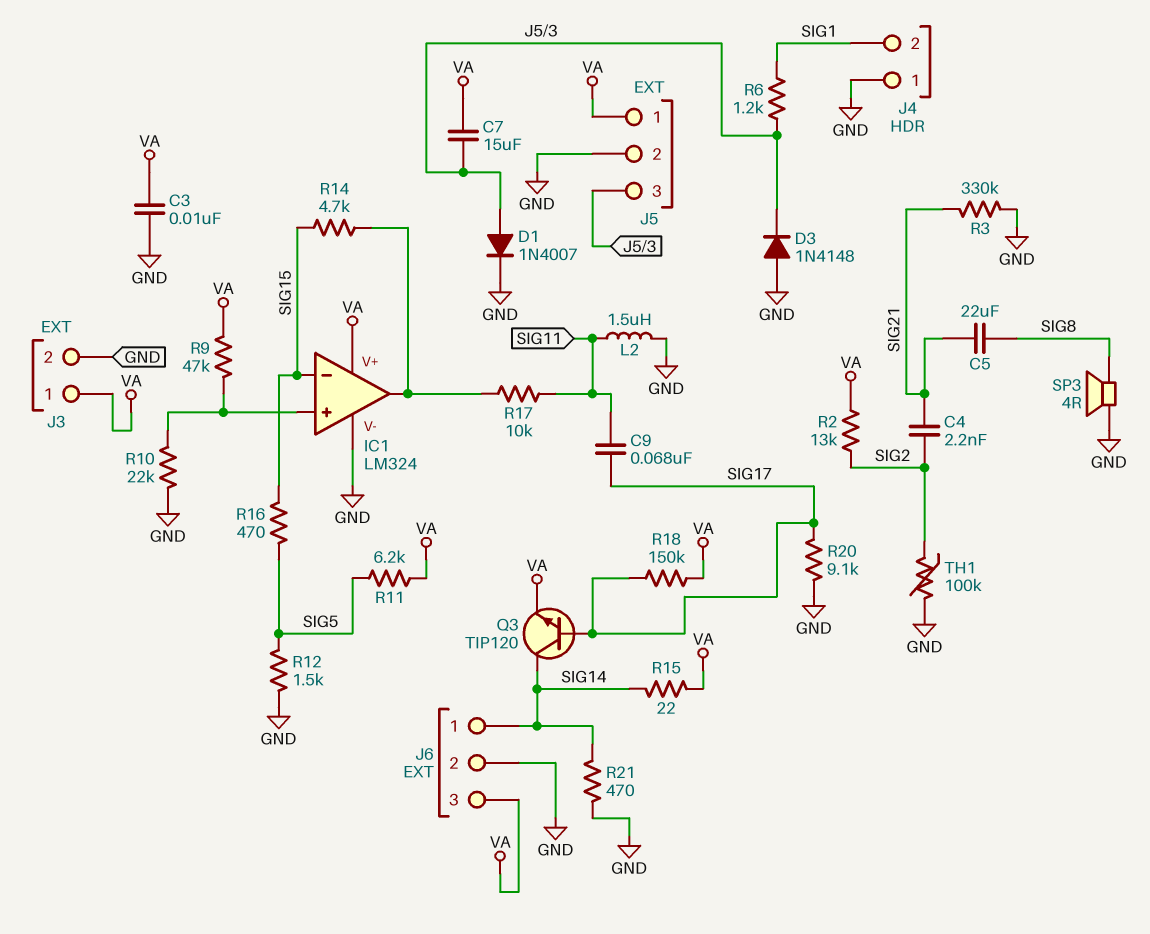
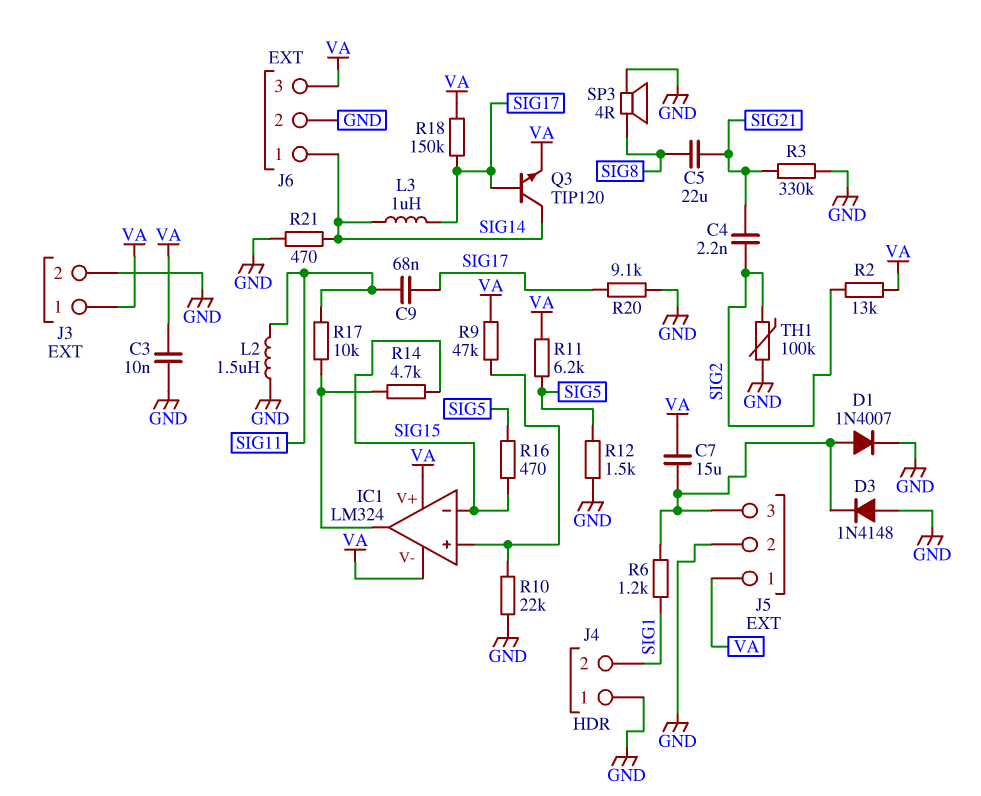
IC1 pin V-: GND -> VA
L3: none -> 1uH (SIG14, SIG17)
R15: 22 (SIG14, VA) -> none

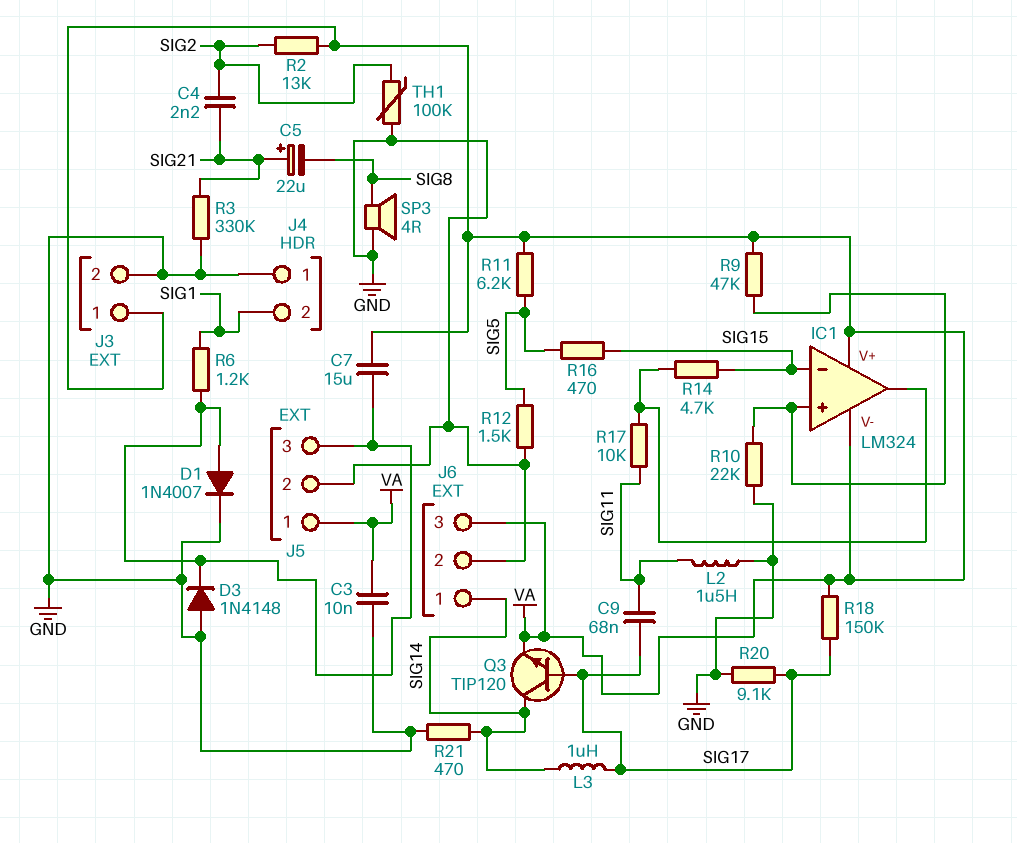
C5: 22uF (SIG8, SIG21) -> 22uF (plus SIG21, minus SIG8)

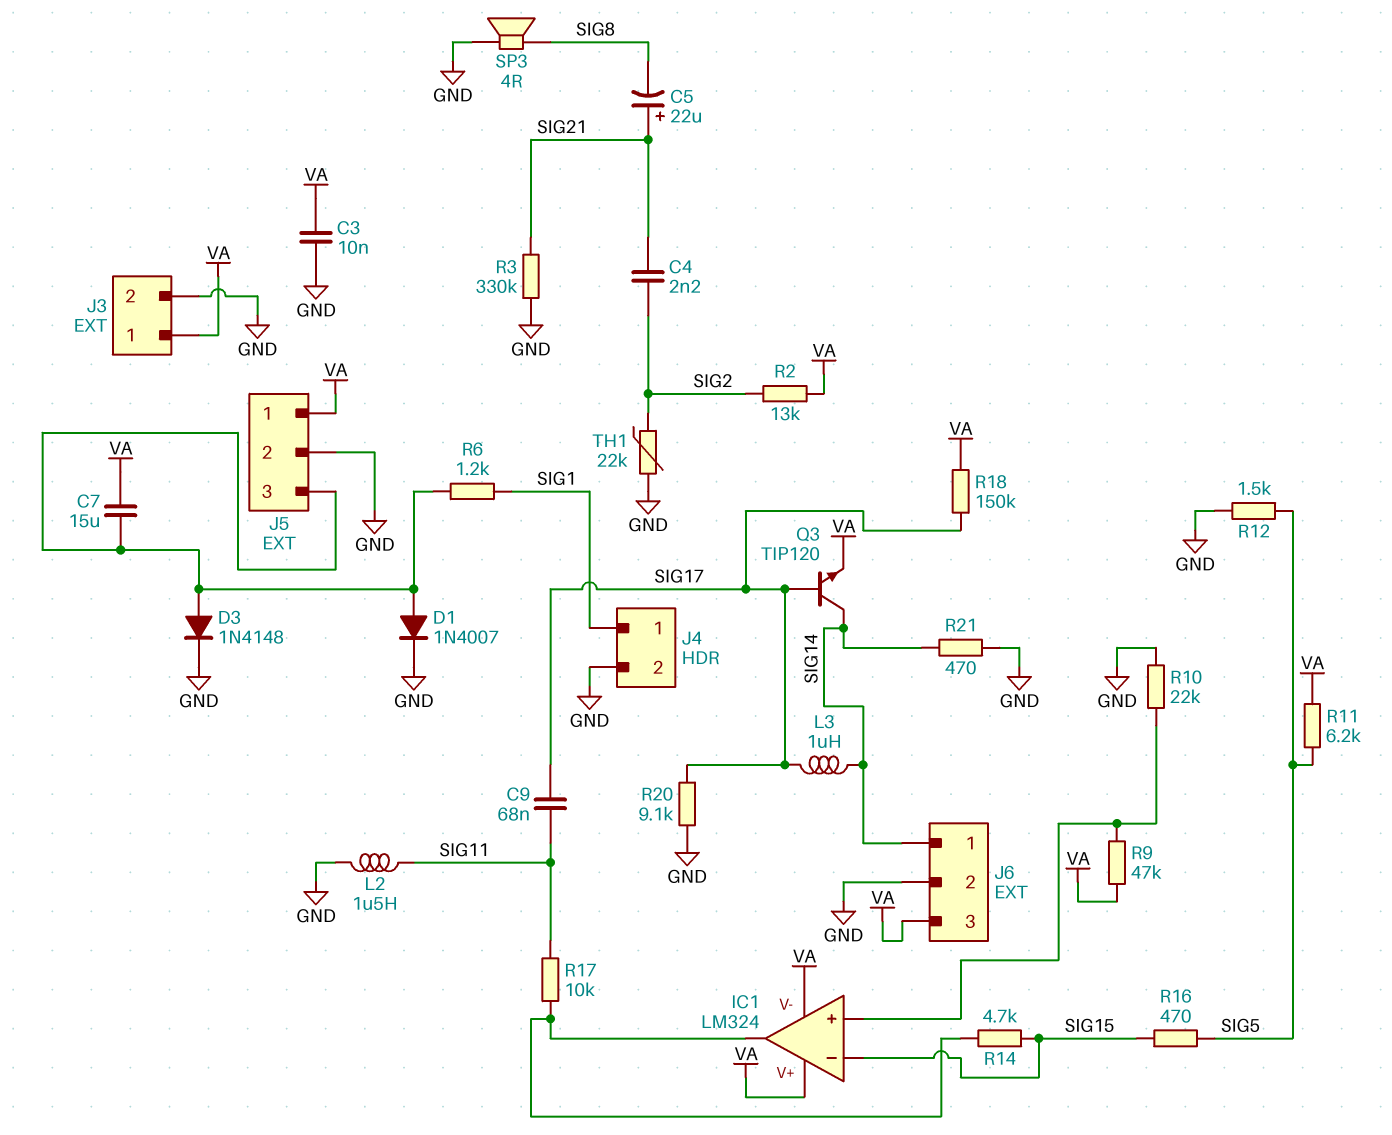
D3: diode 1N4148 (A GND, K J5/3) -> diode 1N4148 (A J5/3, K GND)
J4 pin 1: GND -> SIG1
J4 pin 2: SIG1 -> GND
TH1: 100k (GND, SIG2) -> 22k (GND, SIG2)

